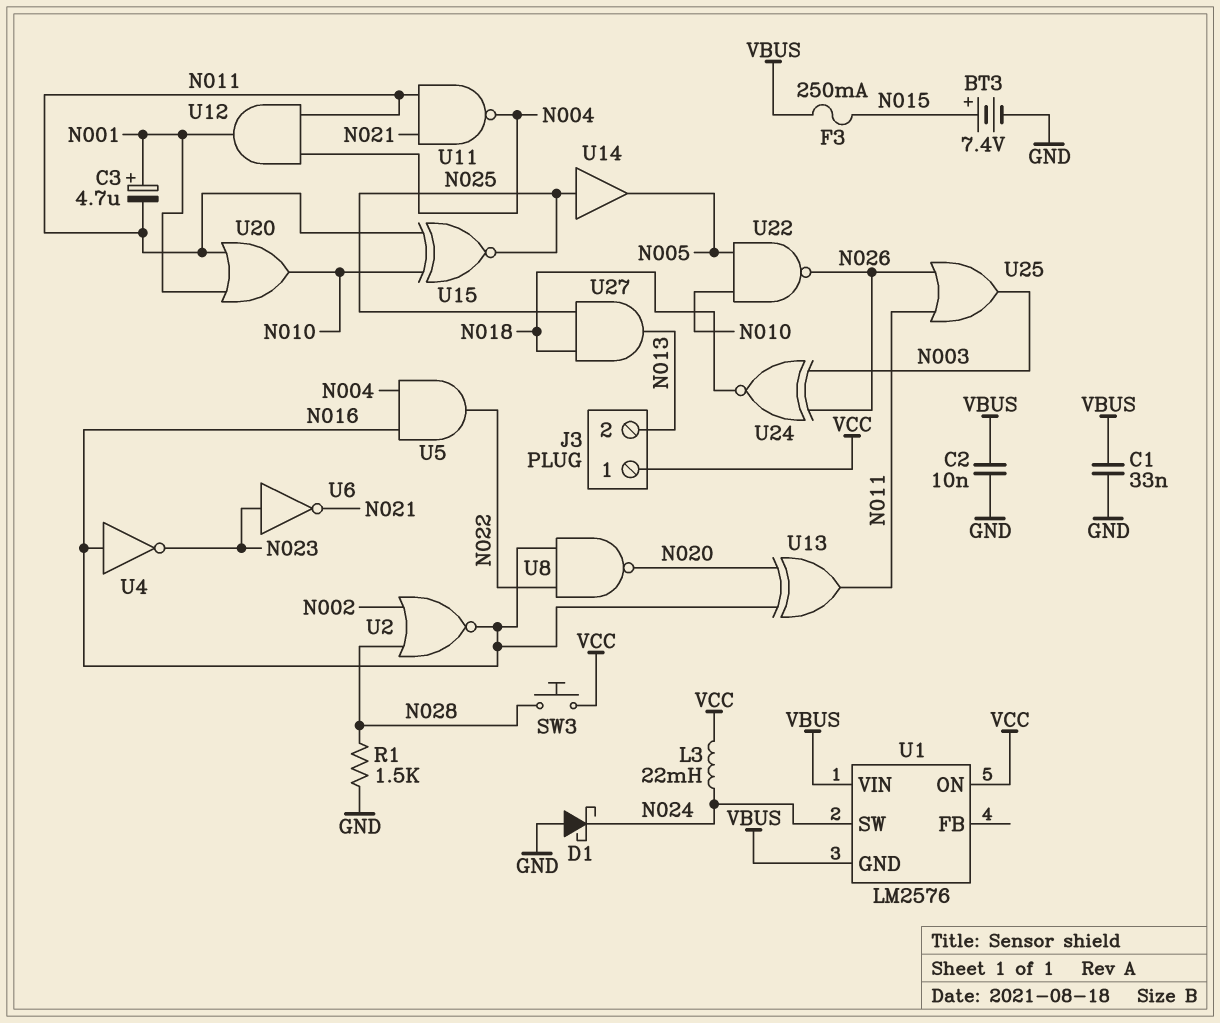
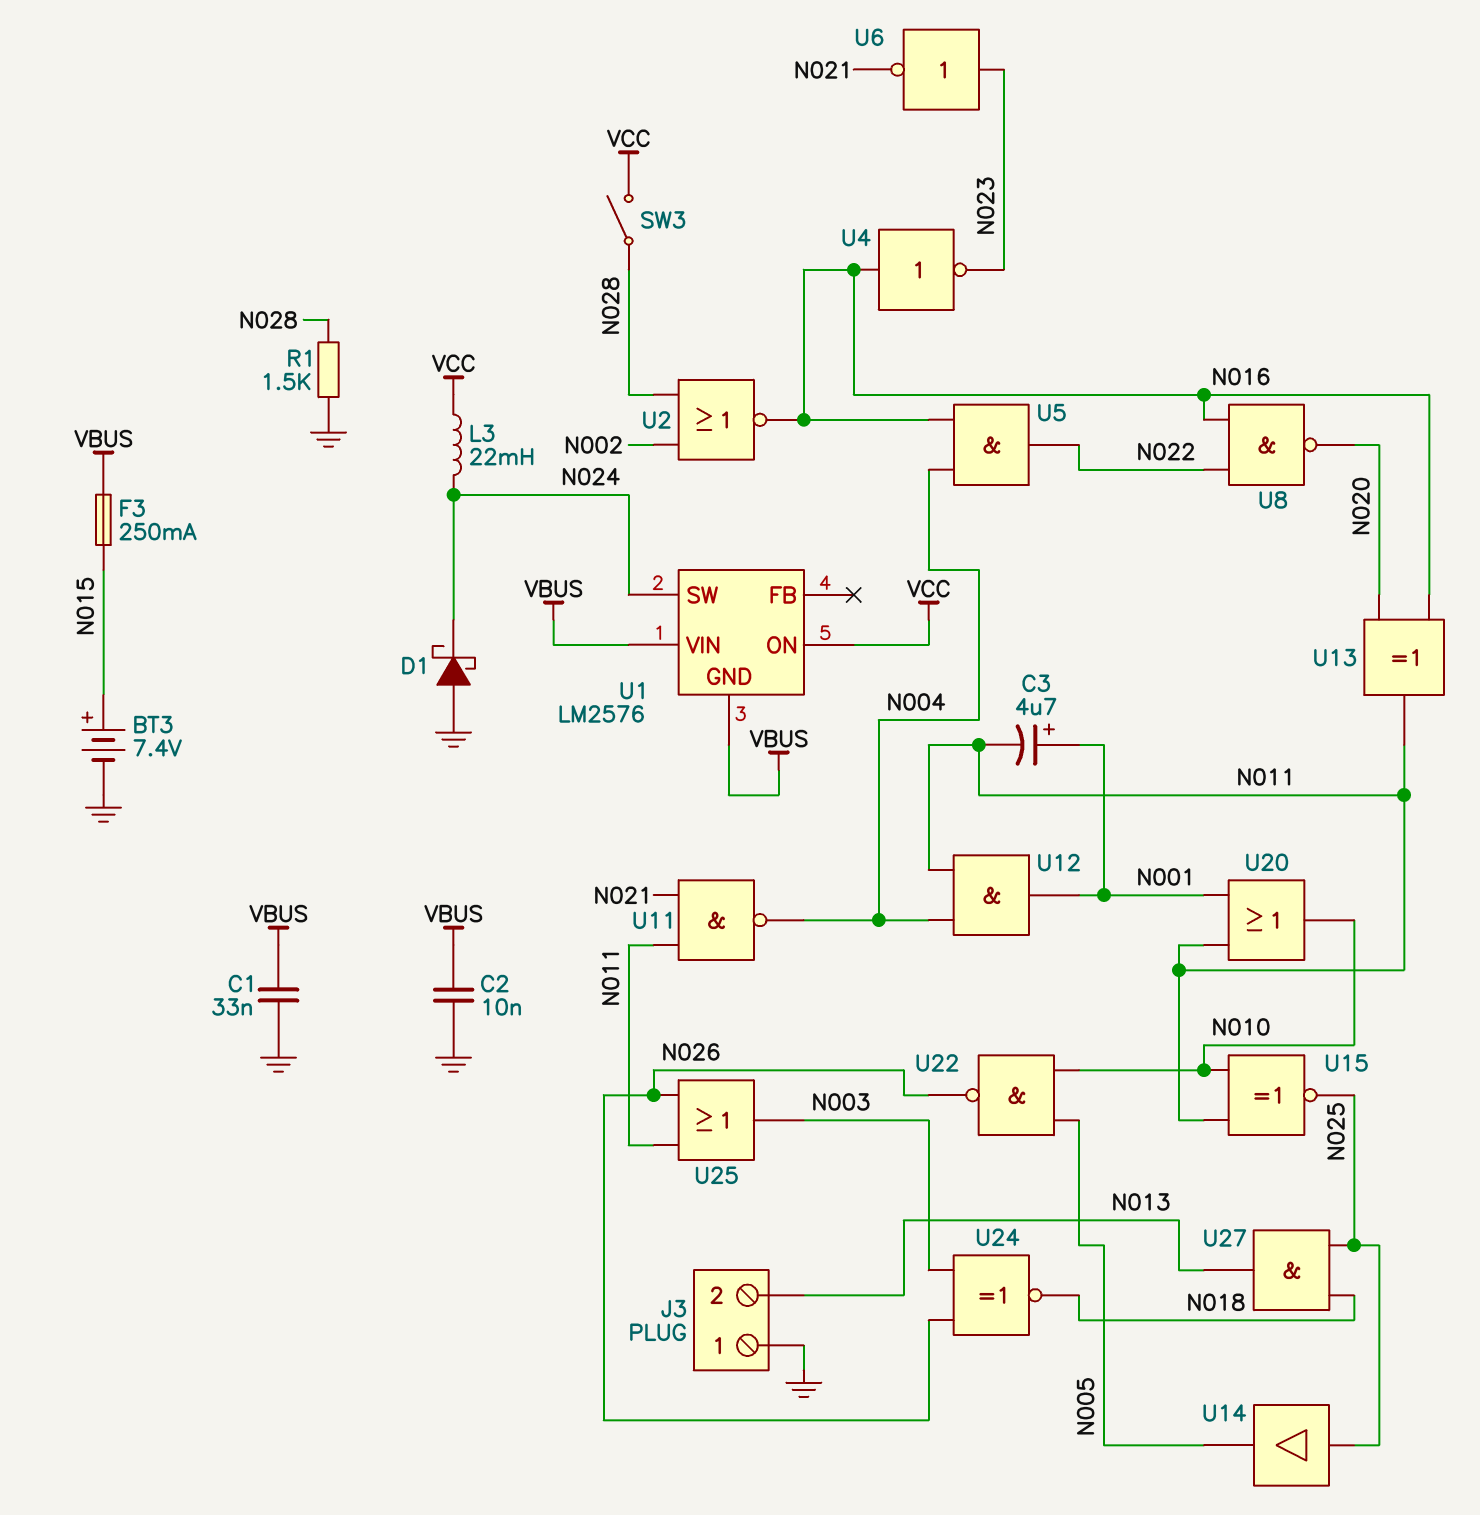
J3 pin 1: VCC -> GND
SW3: button (N028, VCC) -> switch (N028, VCC)

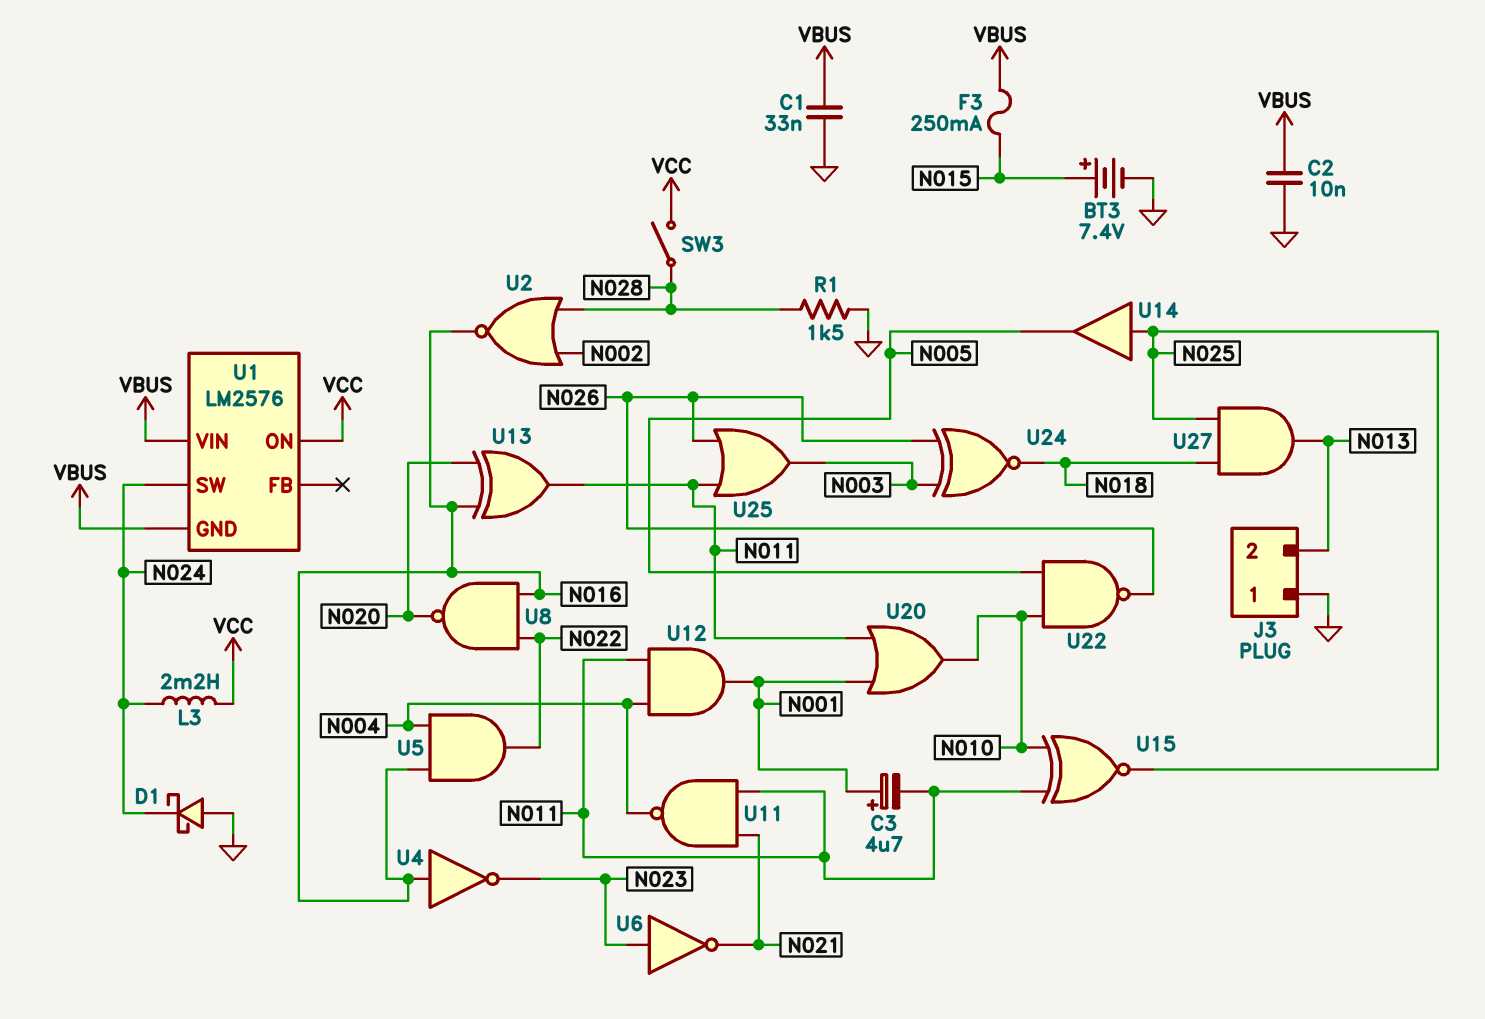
L3: 22mH (N024, VCC) -> 2.2mH (N024, VCC)

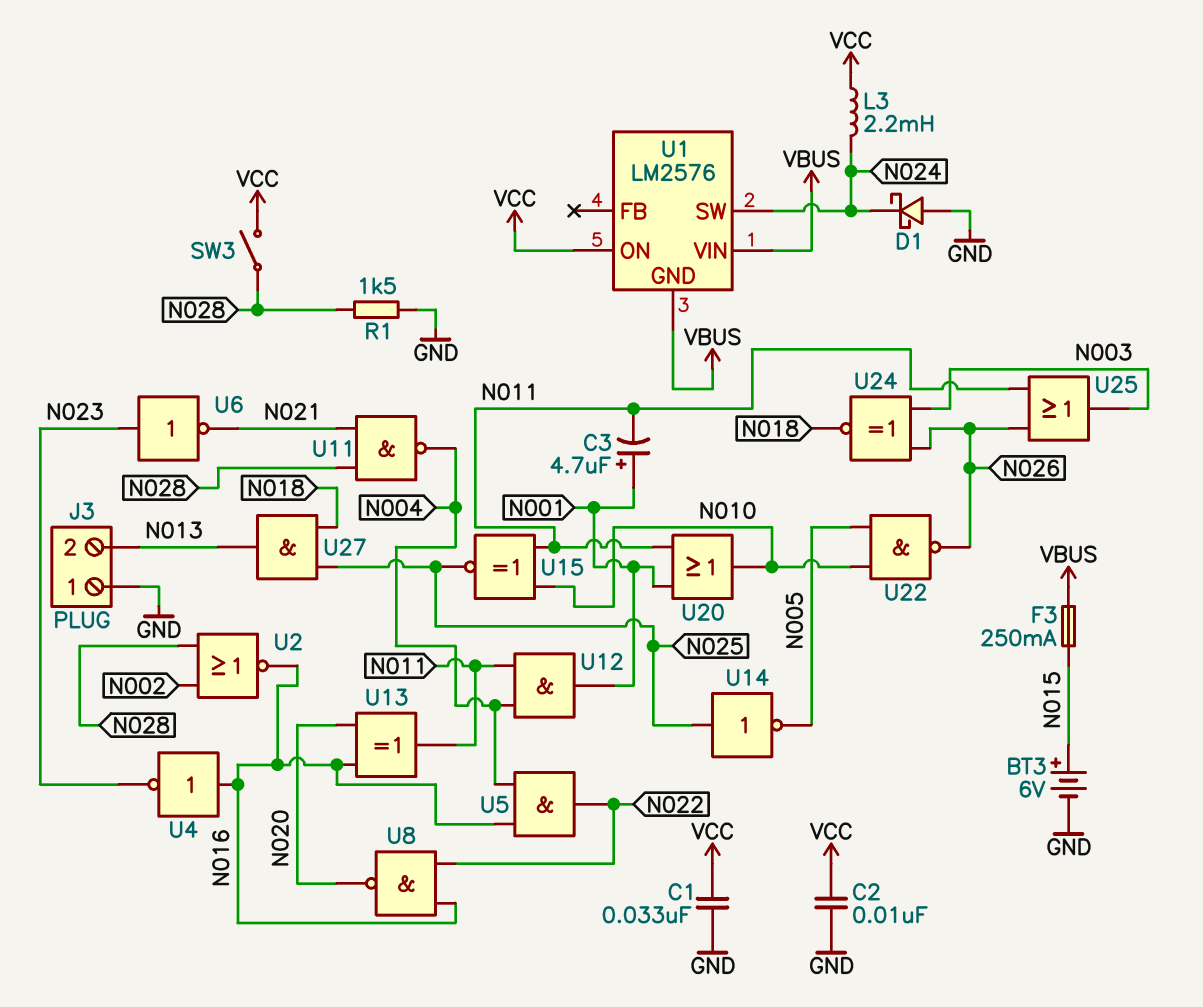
BT3: 7.4V (plus N015, minus GND) -> 6V (plus N015, minus GND)
C1: 33nF (GND, VBUS) -> 33nF (GND, VCC)
C2: 10nF (GND, VBUS) -> 10nF (GND, VCC)
U11: NAND (in N011, in N021, out N004) -> NAND (in N021, in N028, out N004)
U14: buffer (in N025, out N005) -> NOT (in N025, out N005)

